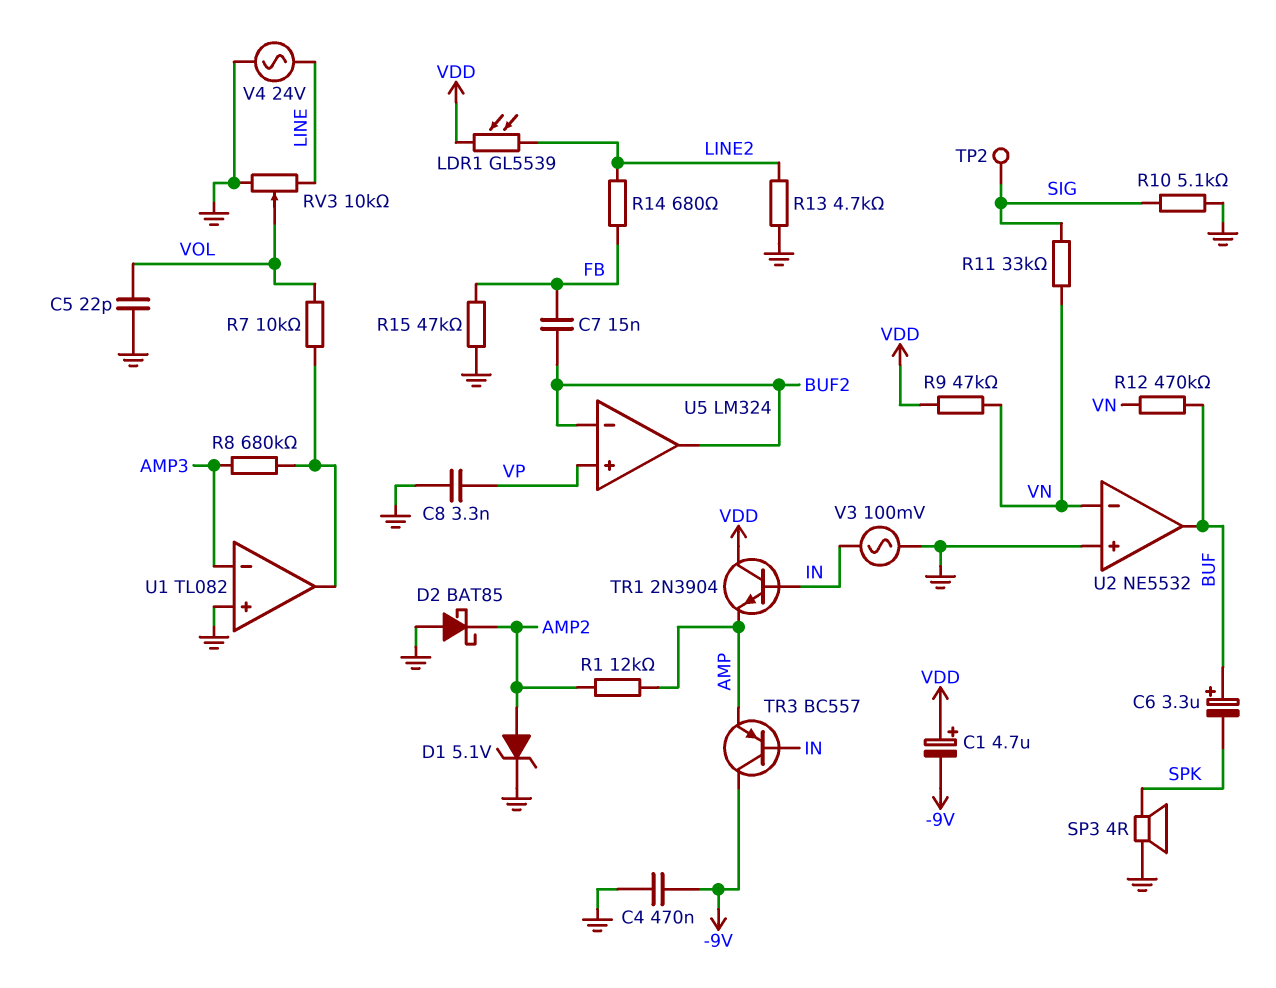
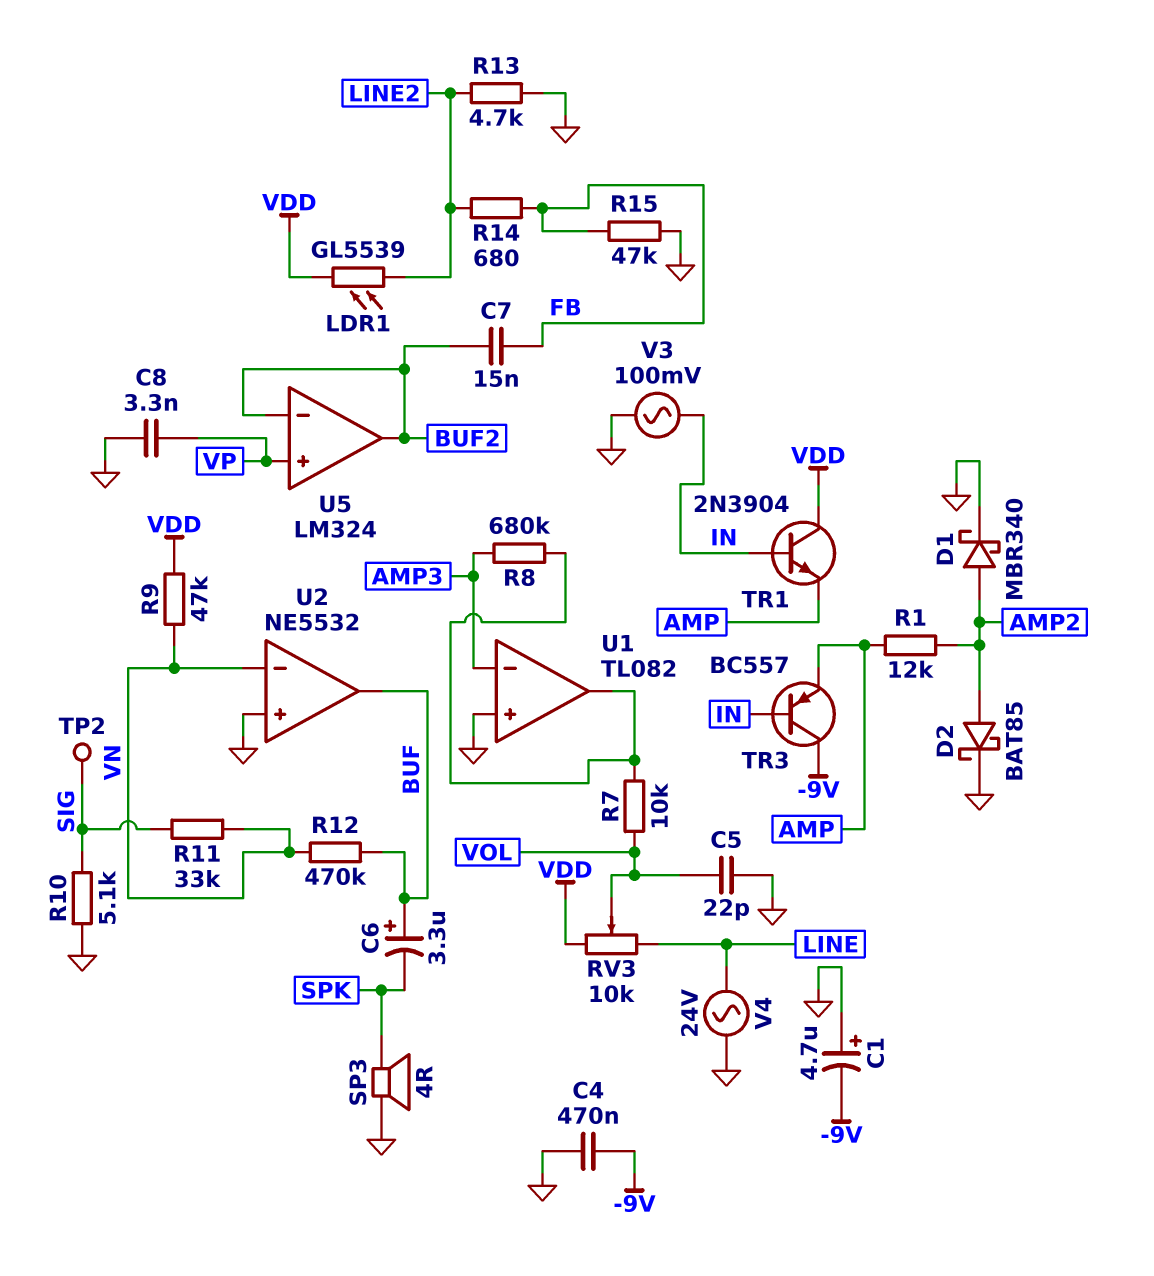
C1: 4.7uF (plus VDD, minus -9V) -> 4.7uF (plus GND, minus -9V)
D1: zener 5.1V (A AMP2, K GND) -> schottky MBR340 (A AMP2, K GND)
D2: schottky BAT85 (A GND, K AMP2) -> schottky BAT85 (A AMP2, K GND)
RV3: 10k (GND, LINE, wiper VOL) -> 10k (LINE, VDD, wiper VOL)

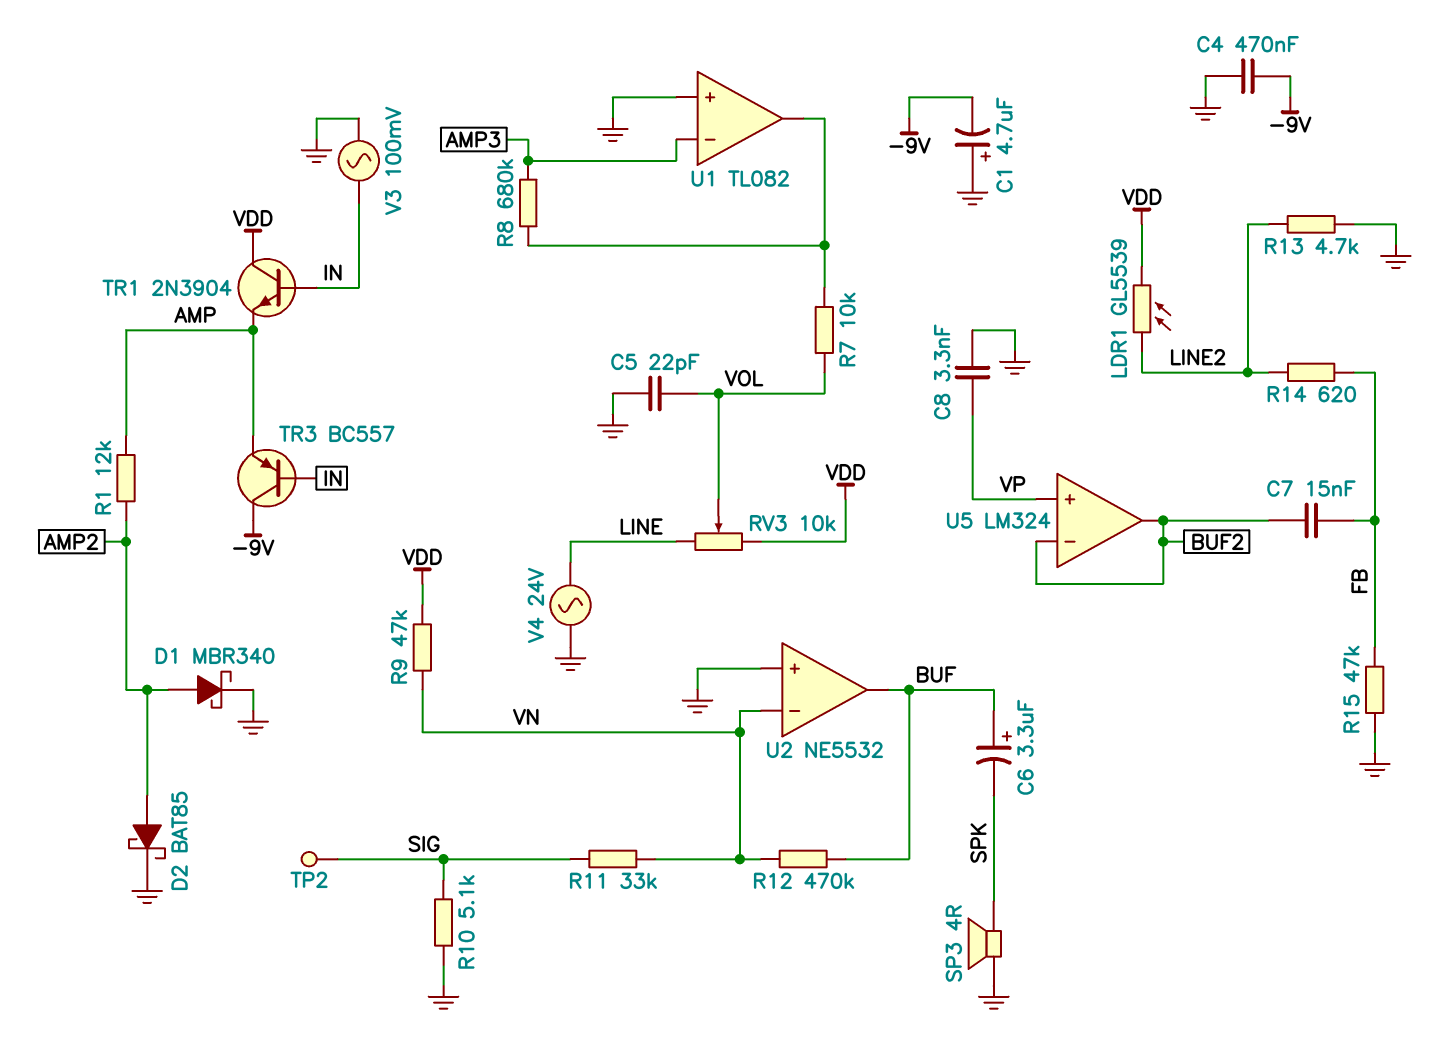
R14: 680 (FB, LINE2) -> 620 (FB, LINE2)

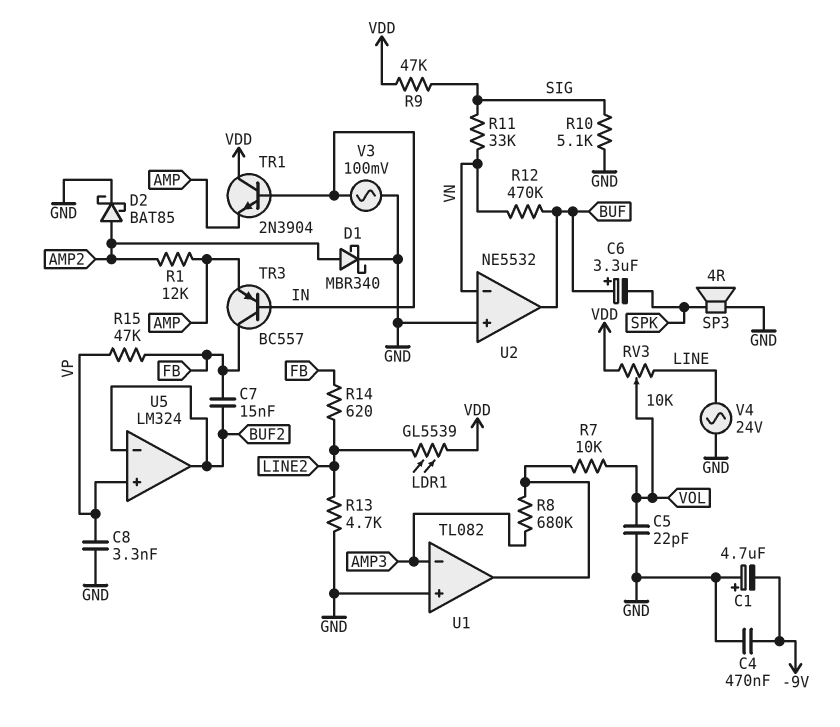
R9: 47k (VDD, VN) -> 47k (SIG, VDD)
R15: 47k (FB, GND) -> 47k (FB, VP)
TP2: test point (SIG) -> none
TR3: PNP BC557 (B IN, C -9V, E AMP) -> PNP BC557 (B IN, C FB, E AMP)

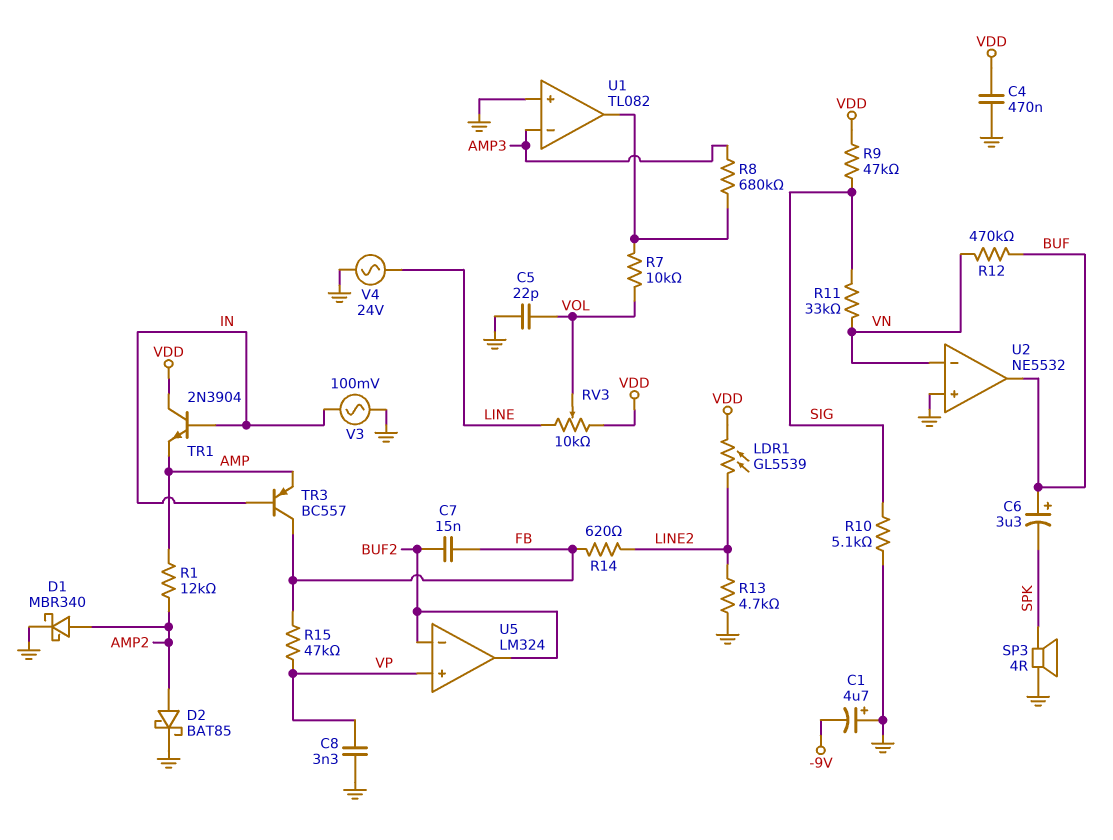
C4: 470nF (-9V, GND) -> 470nF (GND, VDD)

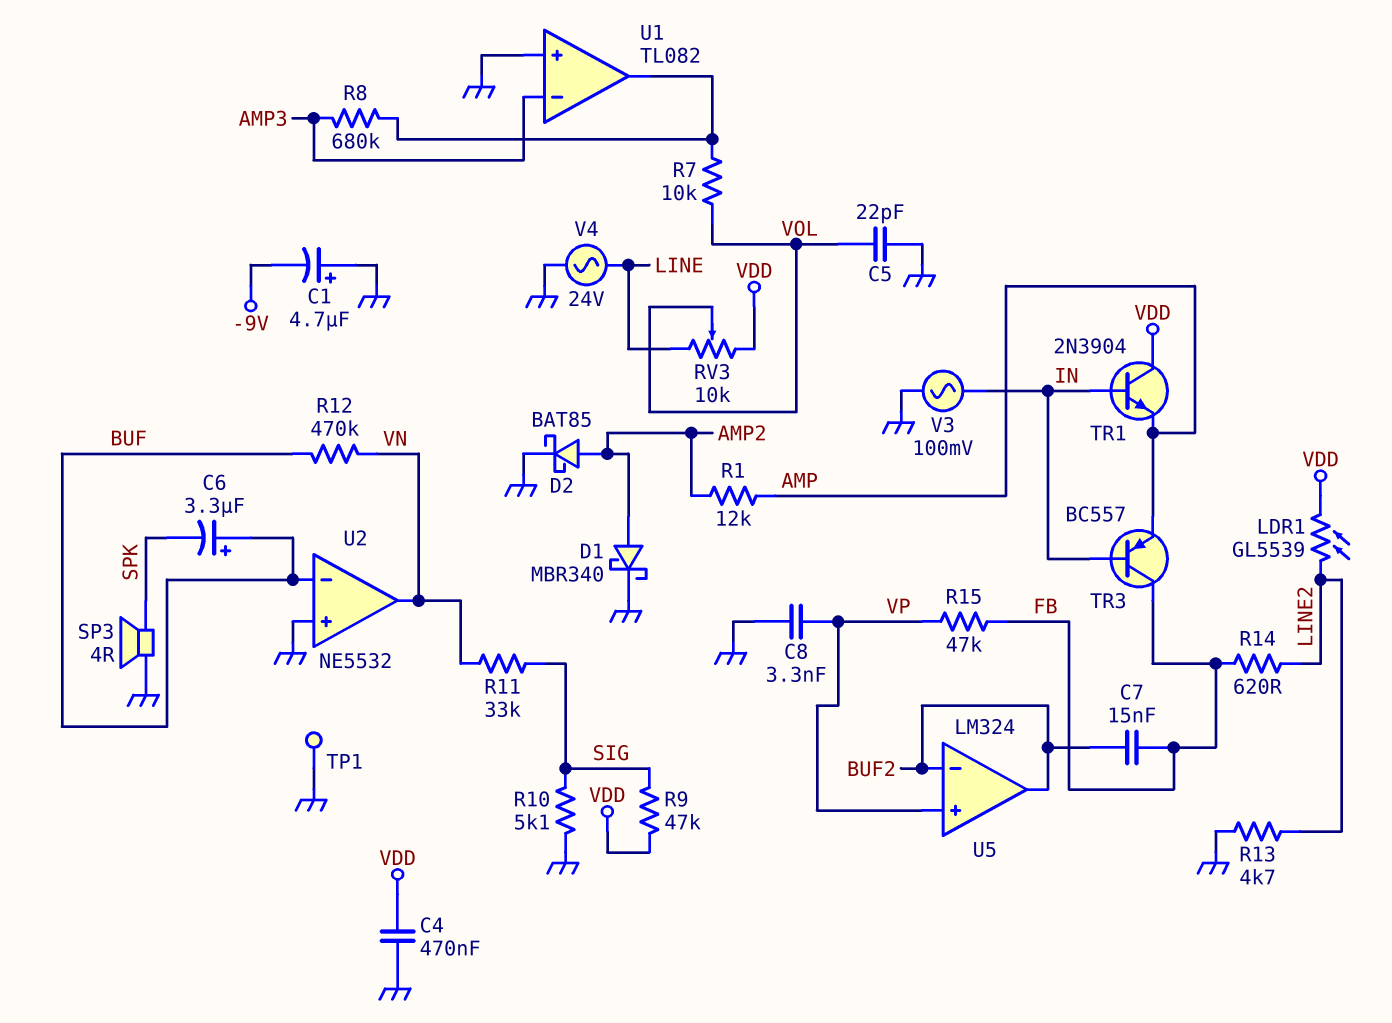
TP1: none -> test point (GND)
U2 pin in-: VN -> BUF
U2 pin out: BUF -> VN

